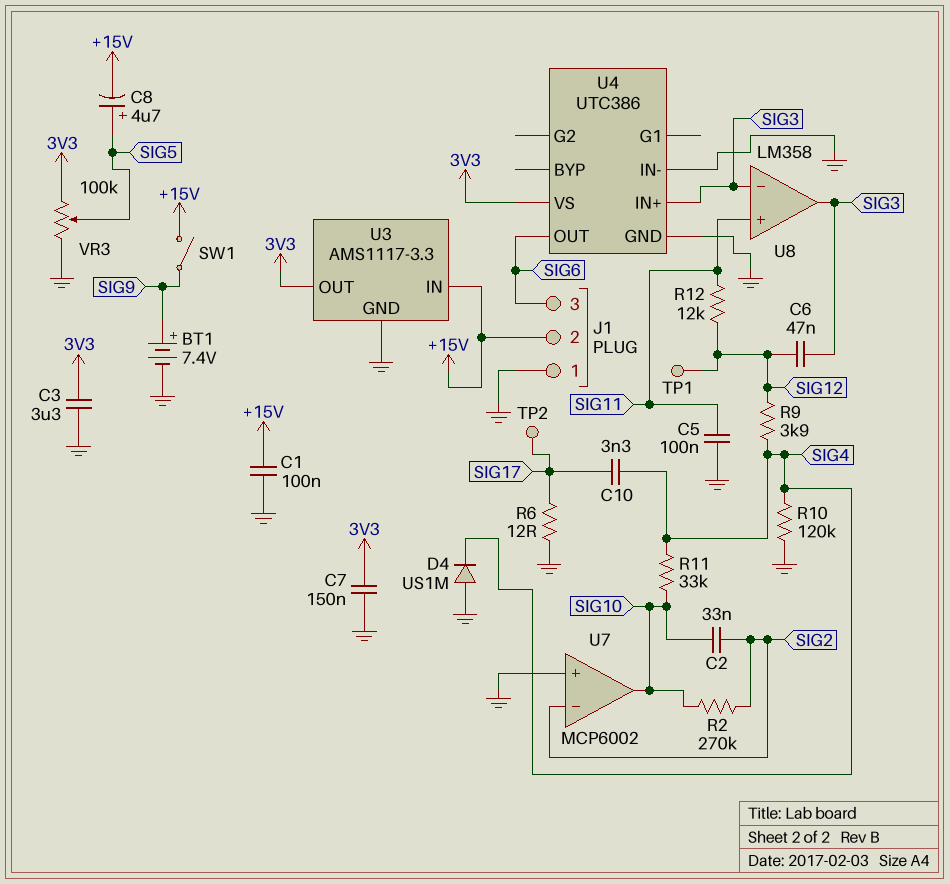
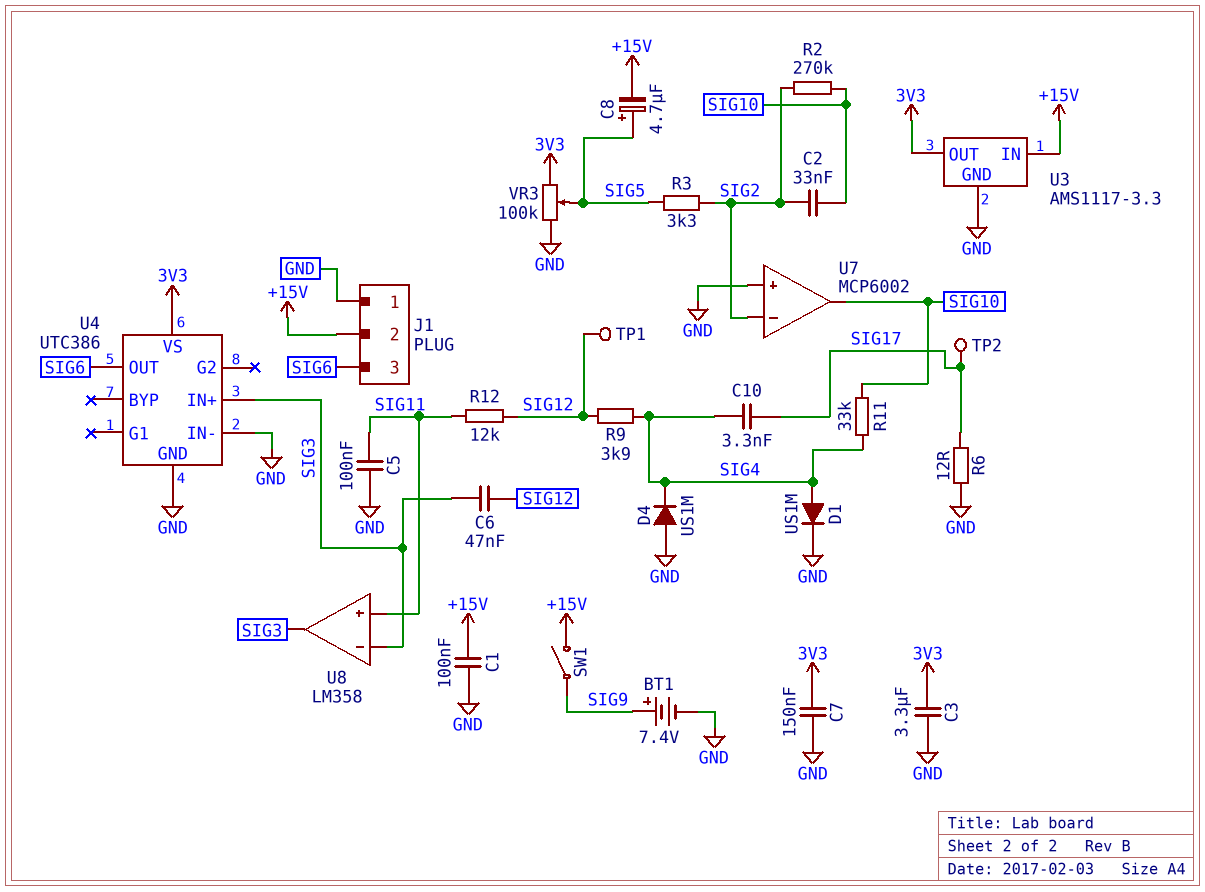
D1: none -> diode US1M (A SIG4, K GND)
R3: none -> 3.3k (SIG2, SIG5)
R10: 120k (GND, SIG4) -> none

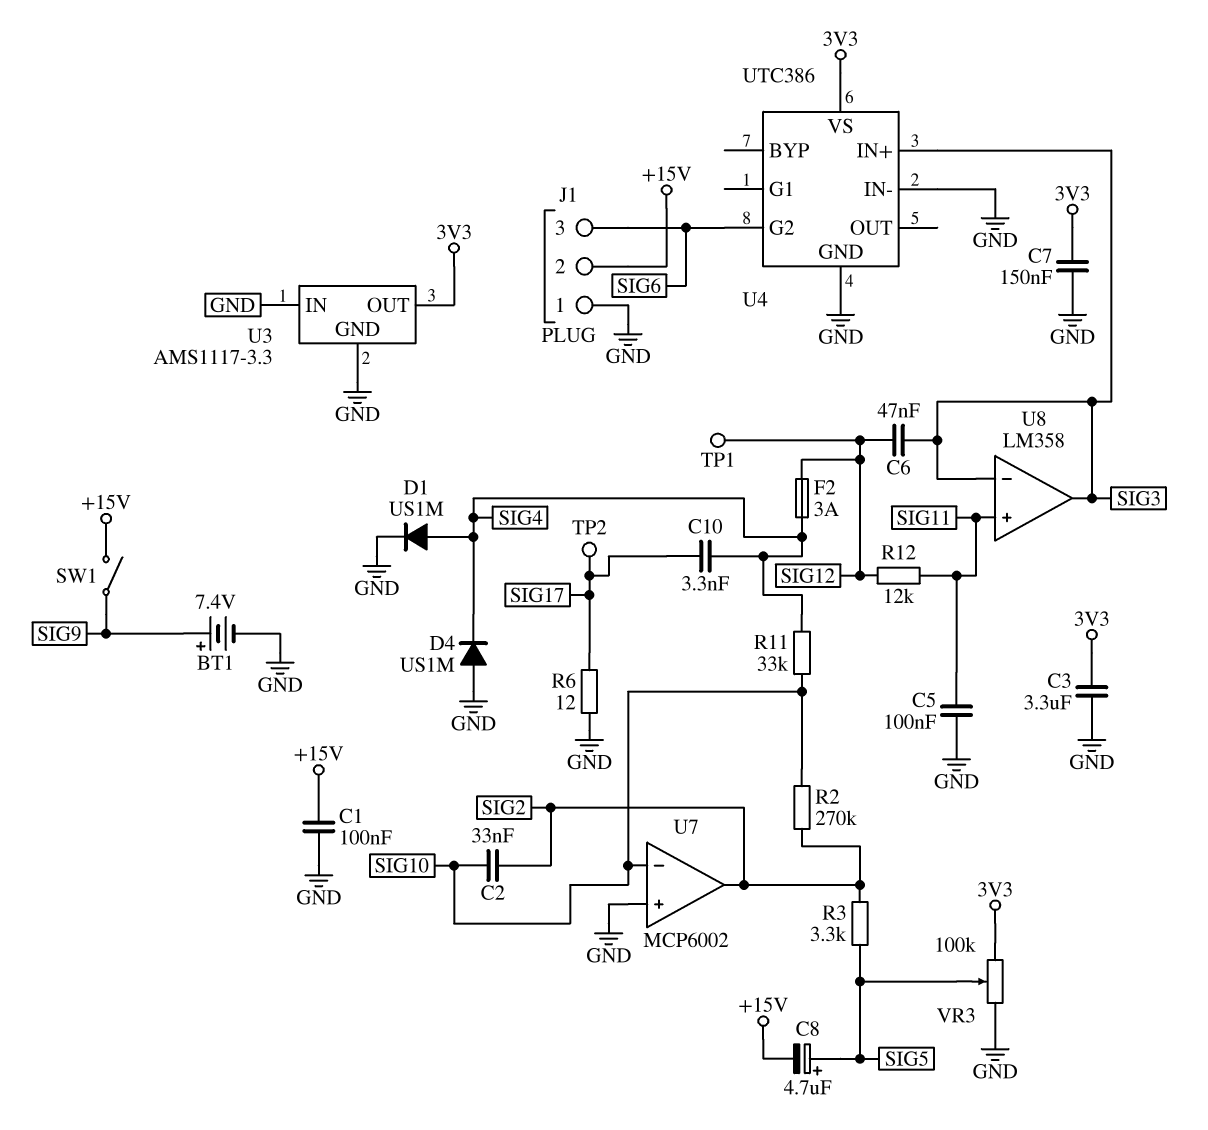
F2: none -> 3A (SIG4, SIG12)
R9: 3.9k (SIG4, SIG12) -> none
U3 pin IN: +15V -> GND
U4 pin G2: none -> SIG6
U4 pin OUT: SIG6 -> none
U7 pin in-: SIG2 -> SIG10
U7 pin out: SIG10 -> SIG2

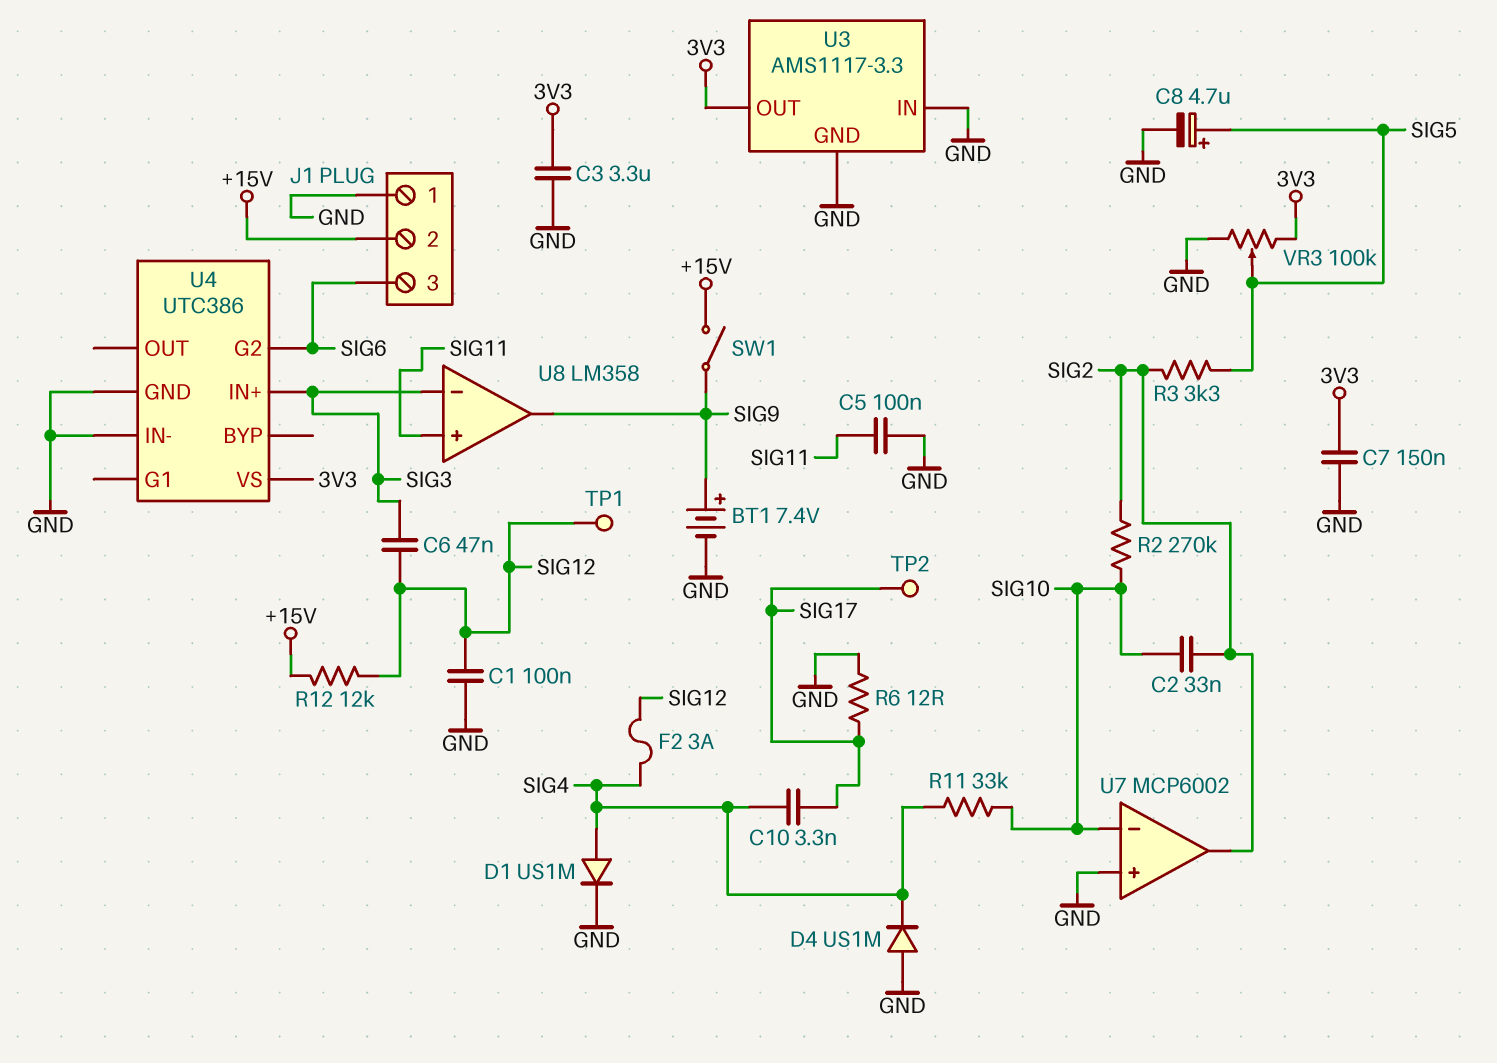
C1: 100nF (+15V, GND) -> 100nF (GND, SIG12)
C8: 4.7uF (plus SIG5, minus +15V) -> 4.7uF (plus SIG5, minus GND)
R12: 12k (SIG11, SIG12) -> 12k (+15V, SIG12)
U8 pin out: SIG3 -> SIG9

